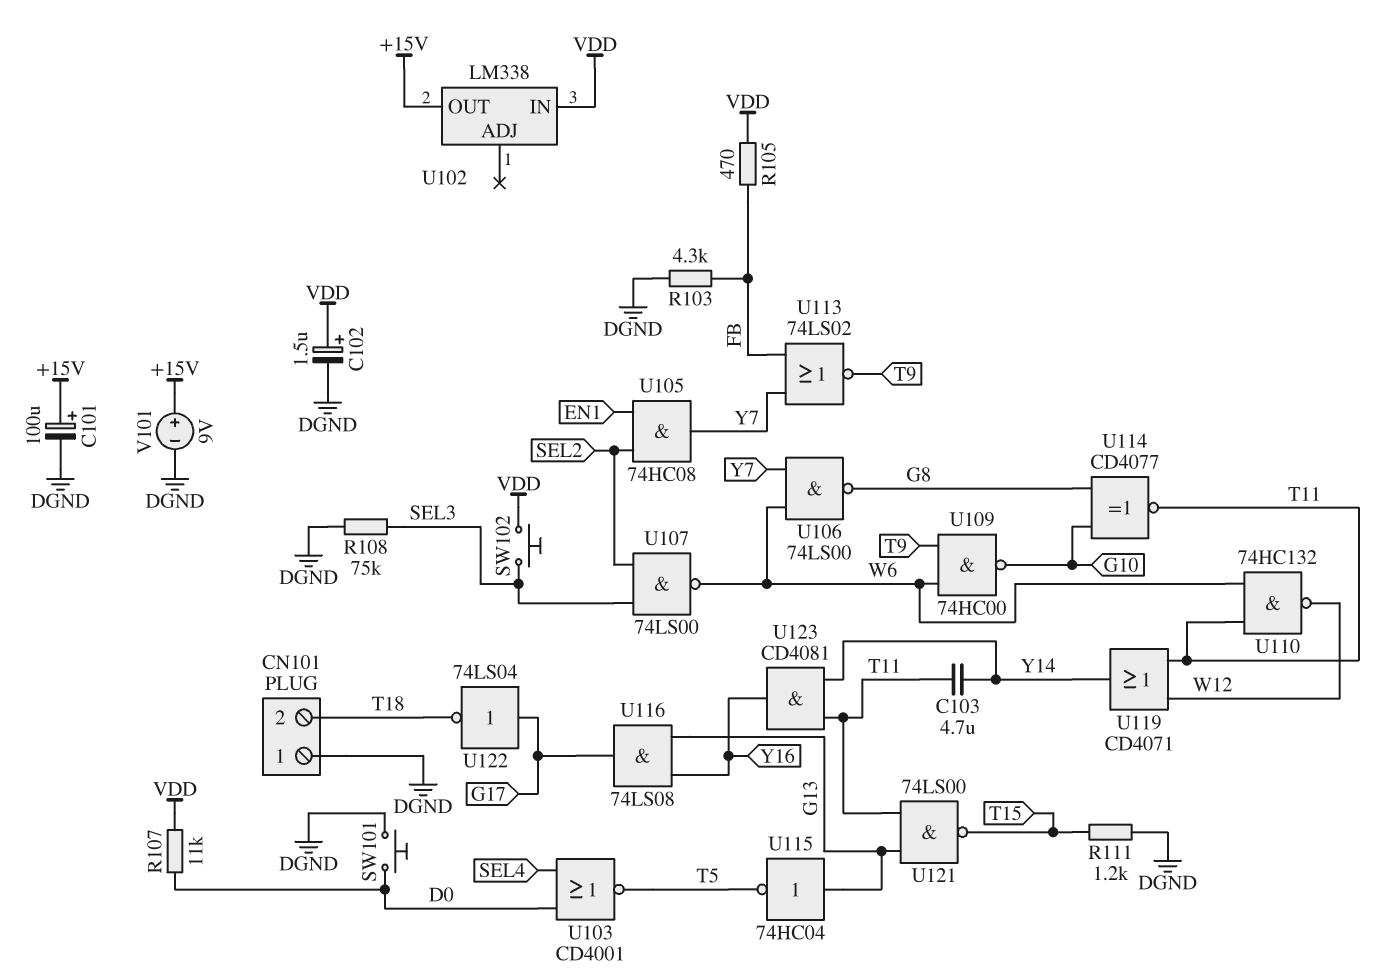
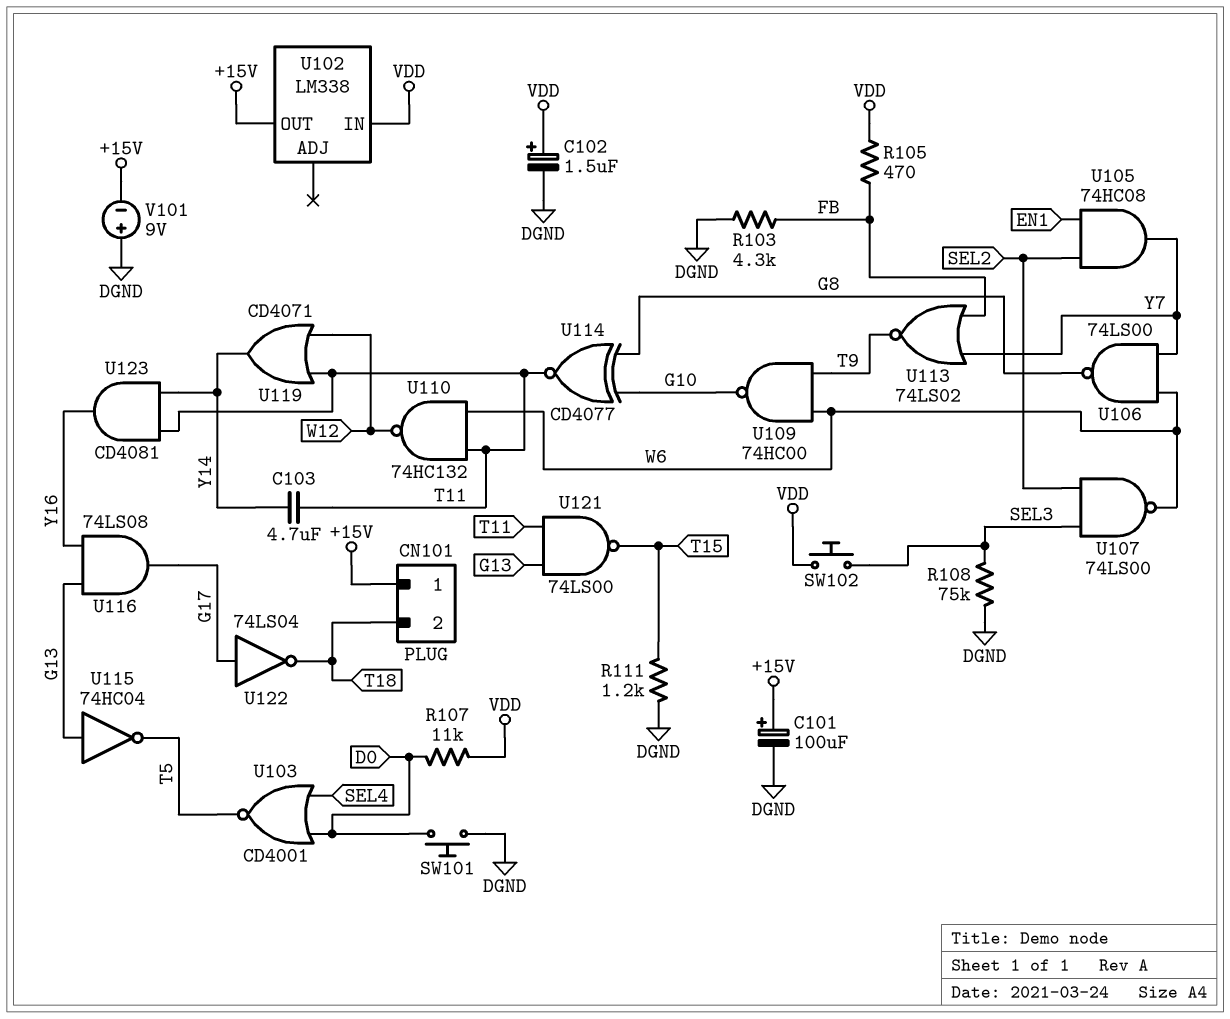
CN101 pin 1: DGND -> +15V
V101: 9V (plus +15V, minus DGND) -> 9V (plus DGND, minus +15V)

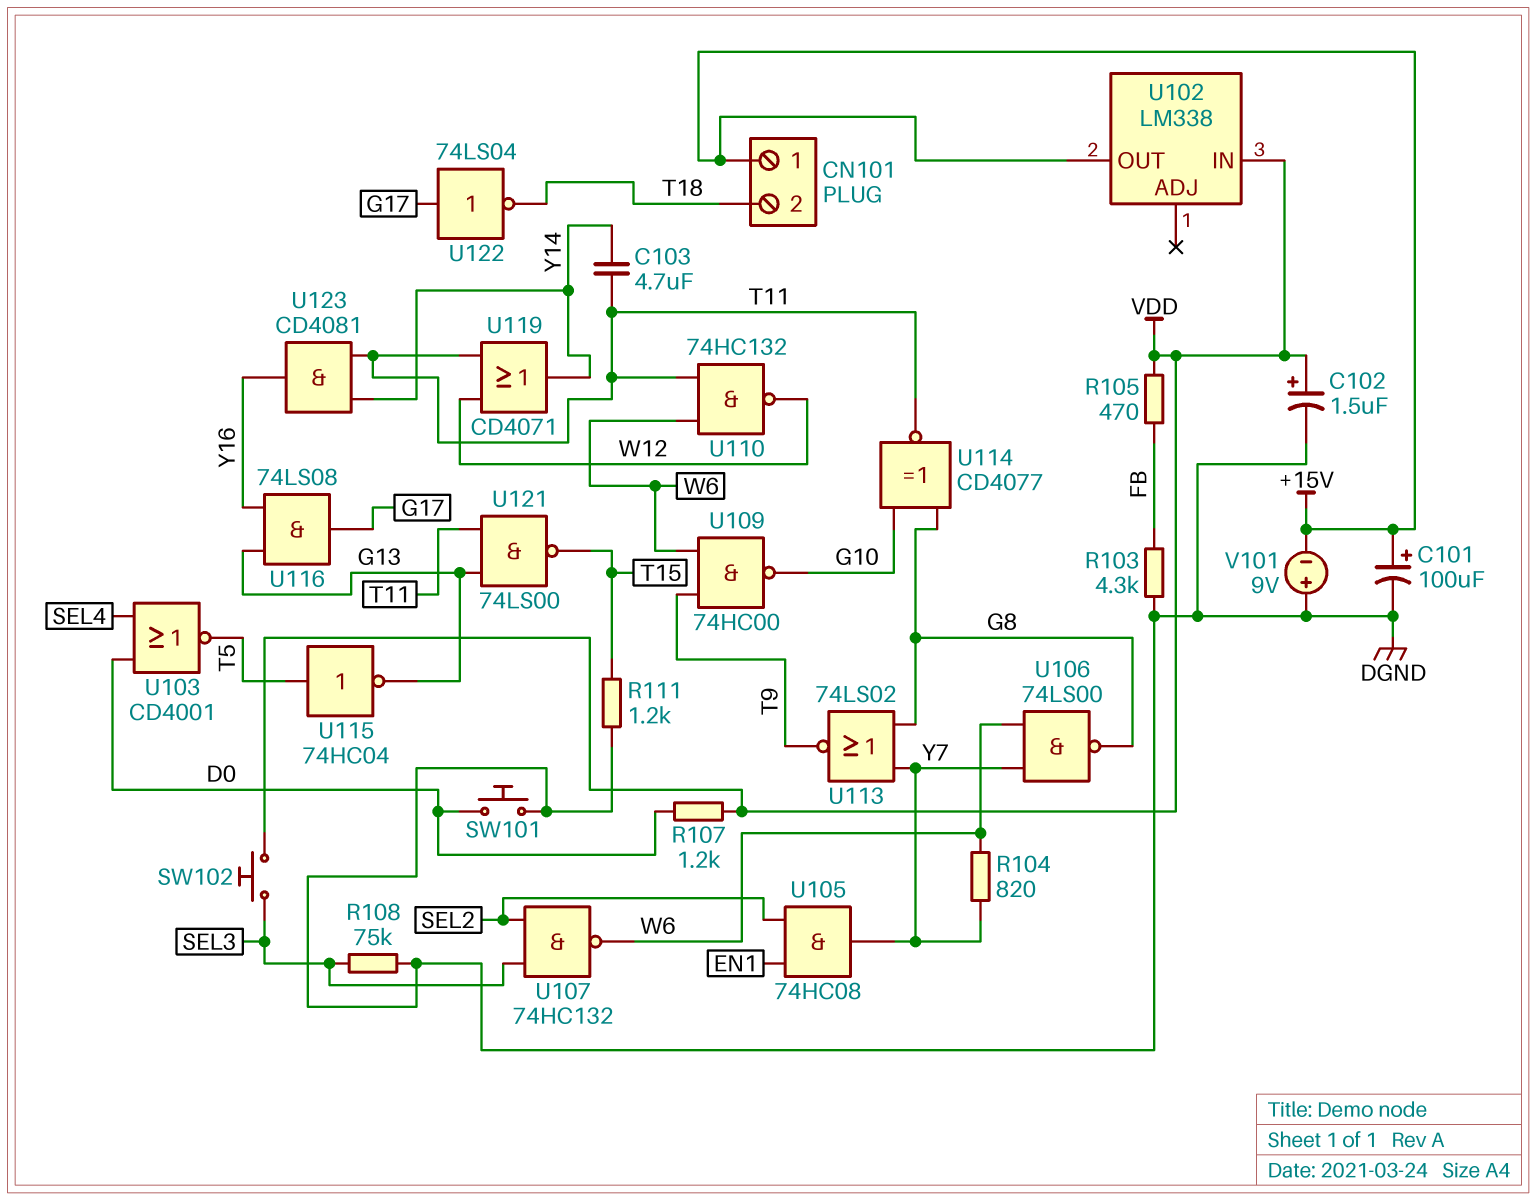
R104: none -> 820 (W6, Y7)
R107: 11k (D0, VDD) -> 1.2k (D0, VDD)
U107: NAND 74LS00 (in SEL2, in SEL3, out W6) -> NAND 74HC132 (in SEL2, in SEL3, out W6)
U113: NOR 74LS02 (in FB, in Y7, out T9) -> NOR 74LS02 (in G8, in Y7, out T9)
U115: NOT 74HC04 (in G13, out T5) -> NOT 74HC04 (in T5, out G13)

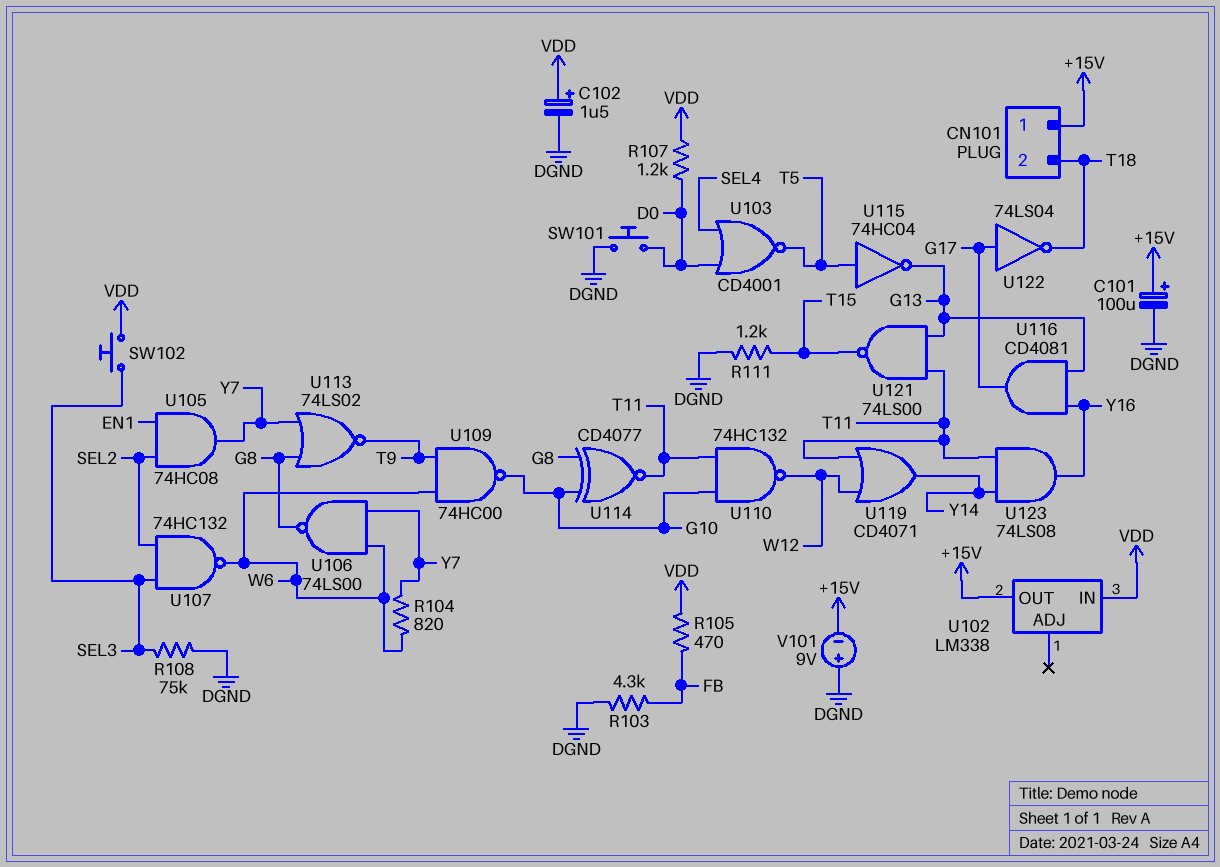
C103: 4.7uF (T11, Y14) -> none
U110: NAND 74HC132 (in T11, in W6, out W12) -> NAND 74HC132 (in G10, in T11, out W12)
U116: AND 74LS08 (in G13, in Y16, out G17) -> AND CD4081 (in G13, in Y16, out G17)
U123: AND CD4081 (in T11, in Y14, out Y16) -> AND 74LS08 (in T11, in Y14, out Y16)

